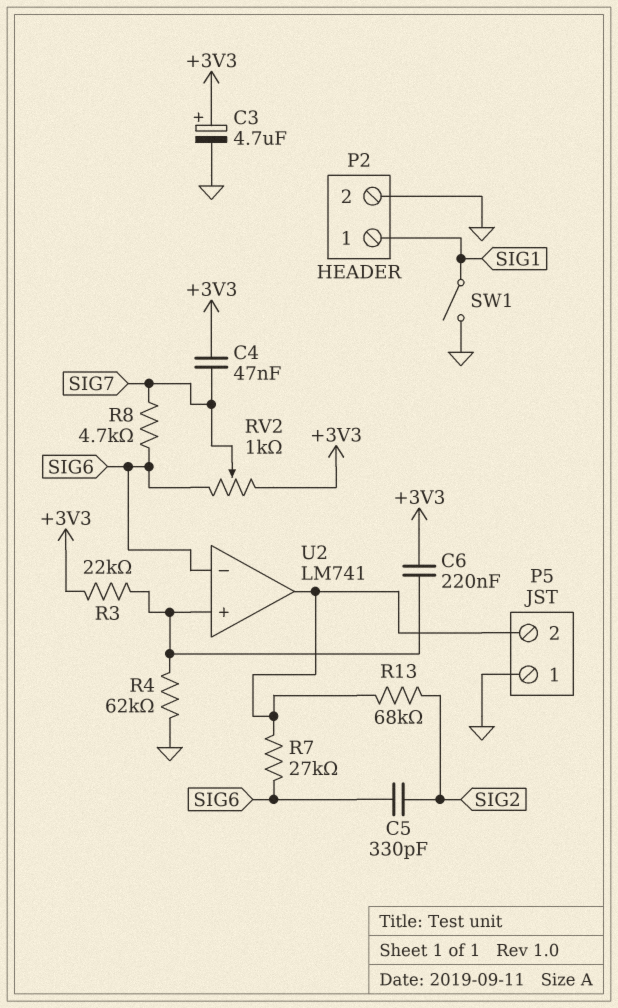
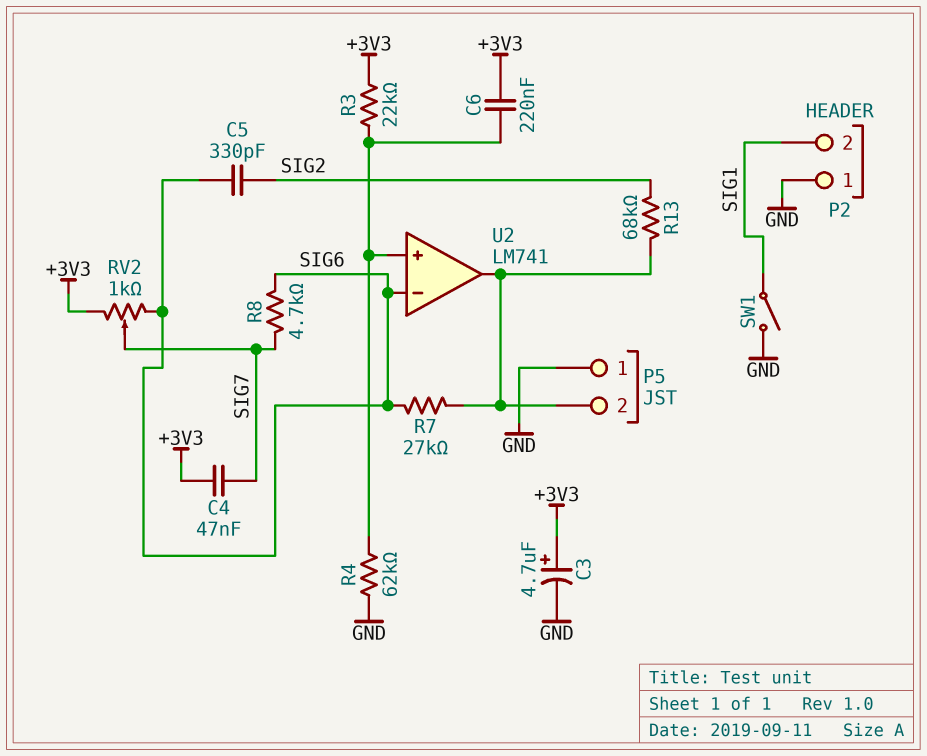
P2 pin 1: SIG1 -> GND
P2 pin 2: GND -> SIG1

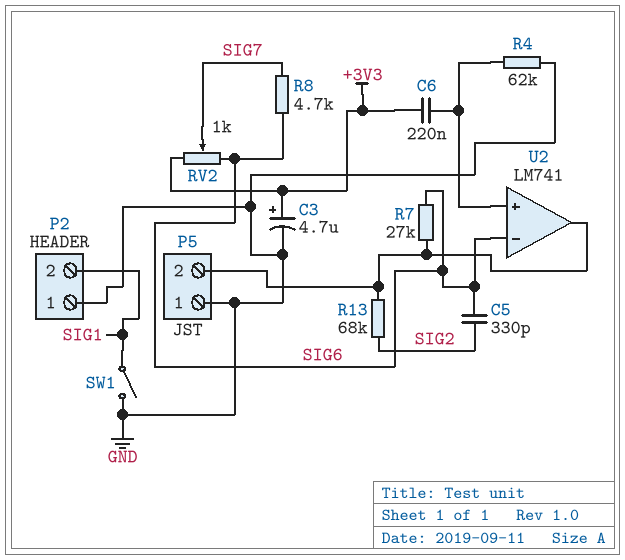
C4: 47nF (+3V3, SIG7) -> none
R3: 22k (+3V3, U2/in+) -> none

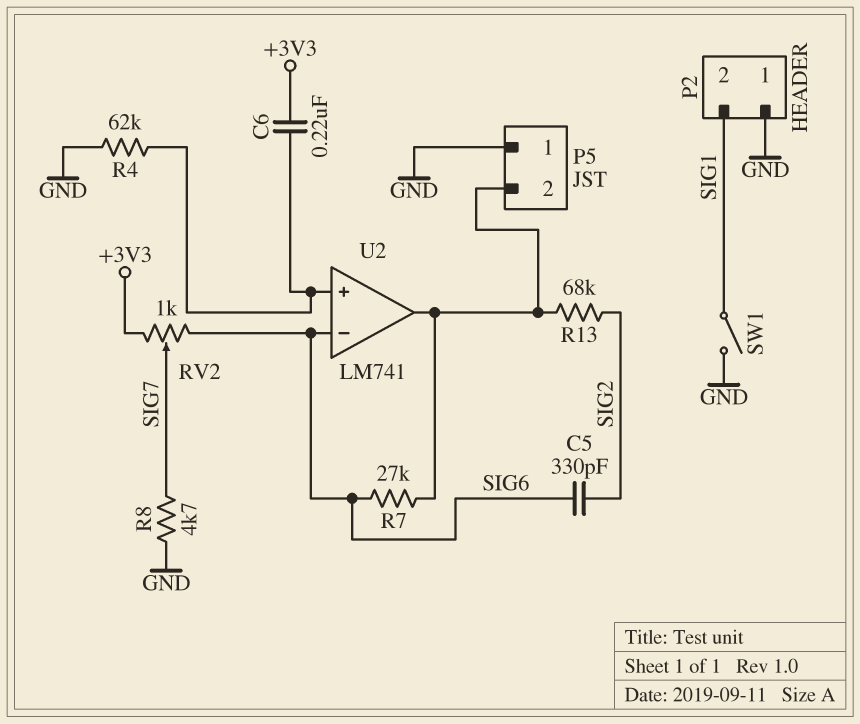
C3: 4.7uF (plus +3V3, minus GND) -> none
R8: 4.7k (SIG6, SIG7) -> 4.7k (GND, SIG7)

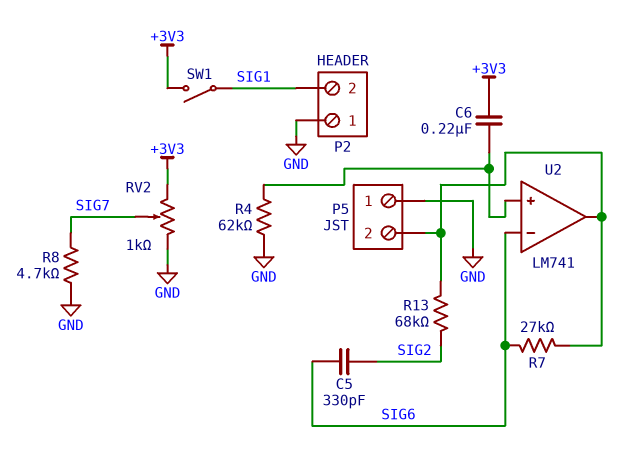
RV2: 1k (+3V3, SIG6, wiper SIG7) -> 1k (+3V3, GND, wiper SIG7)
SW1: switch (GND, SIG1) -> switch (+3V3, SIG1)

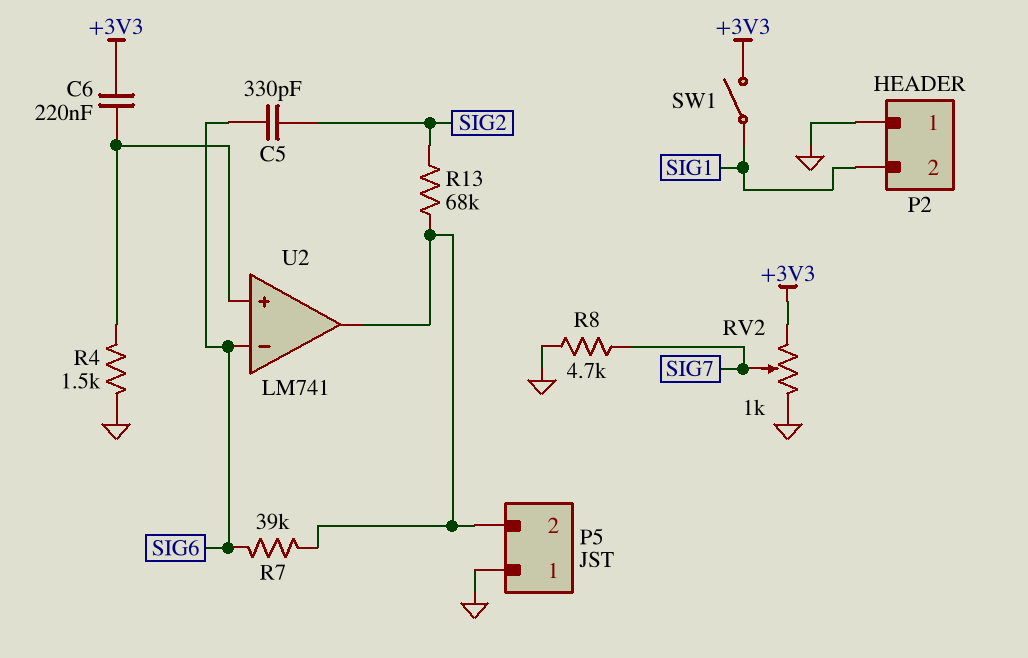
R4: 62k (GND, U2/in+) -> 1.5k (GND, U2/in+)
R7: 27k (P5/2, SIG6) -> 39k (P5/2, SIG6)

